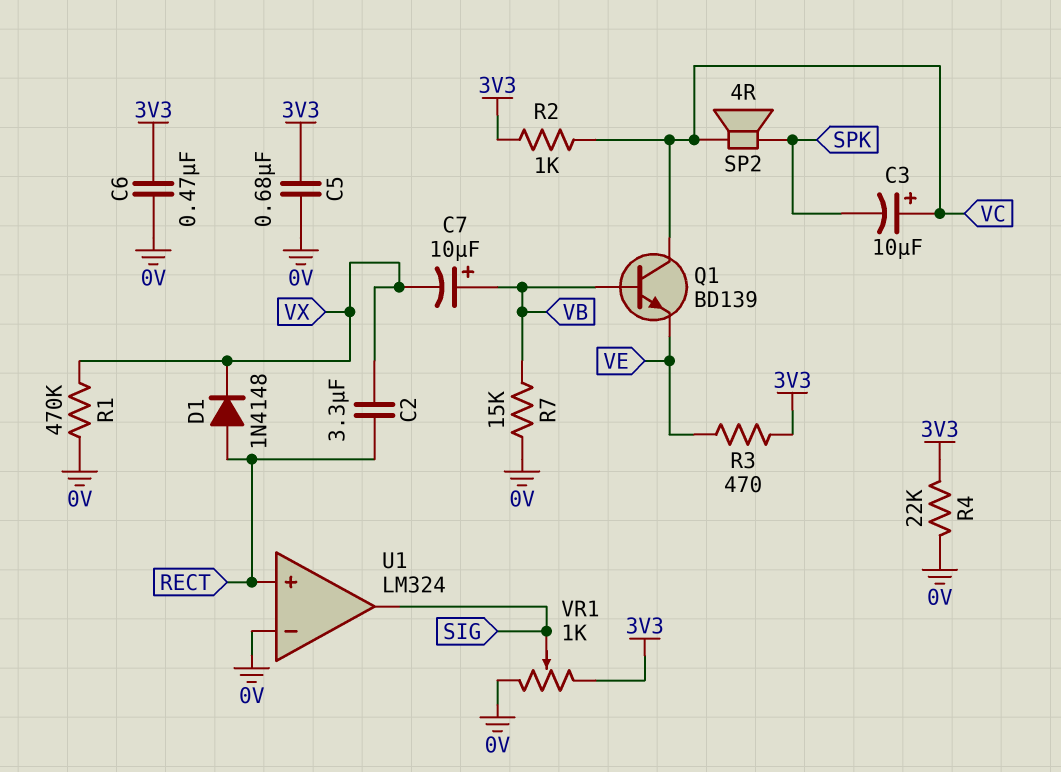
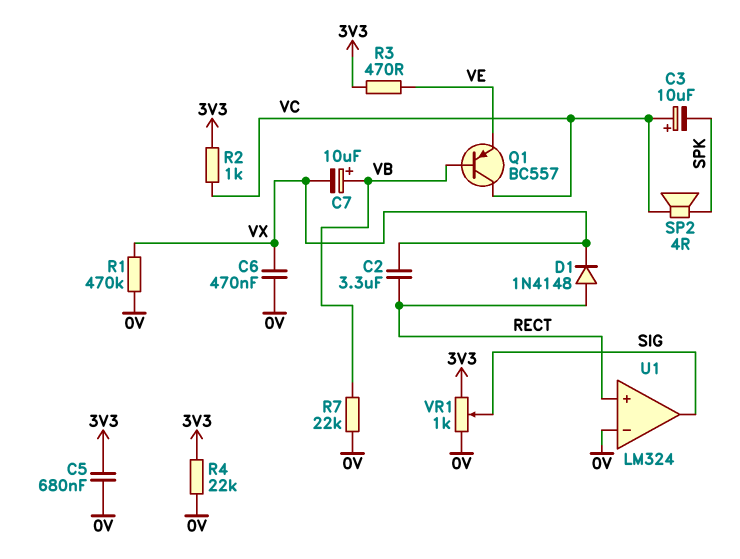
C6: 470nF (0V, 3V3) -> 470nF (0V, VX)
Q1: NPN BD139 (B VB, C VC, E VE) -> PNP BC557 (B VB, C VC, E VE)
R7: 15k (0V, VB) -> 22k (0V, VB)

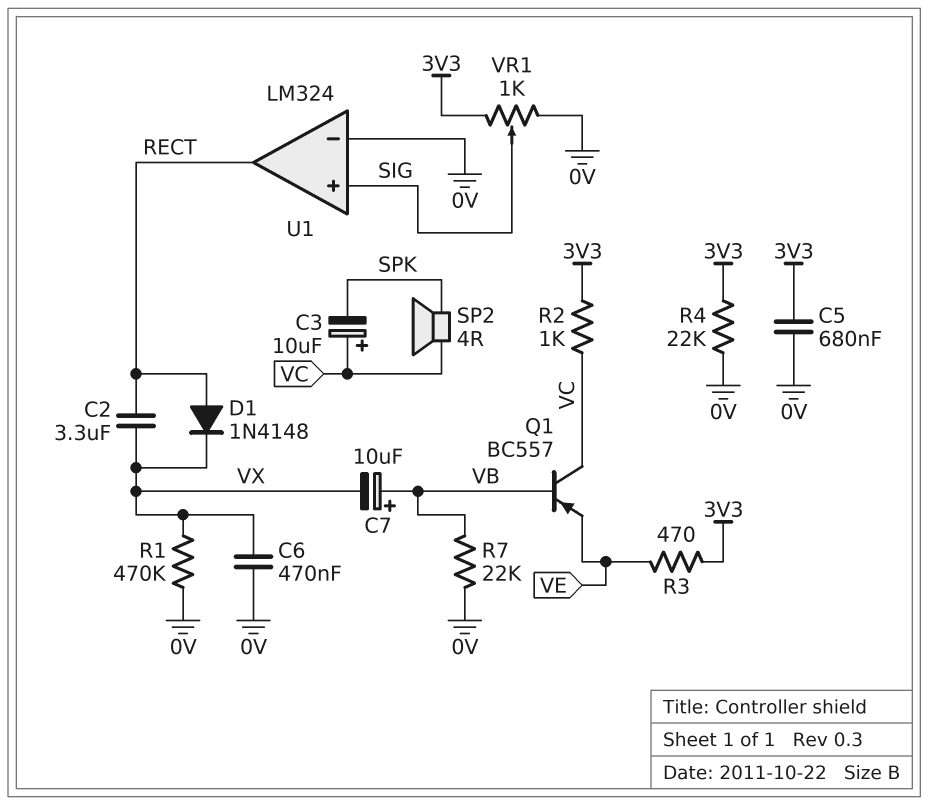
U1 pin in+: RECT -> SIG
U1 pin out: SIG -> RECT

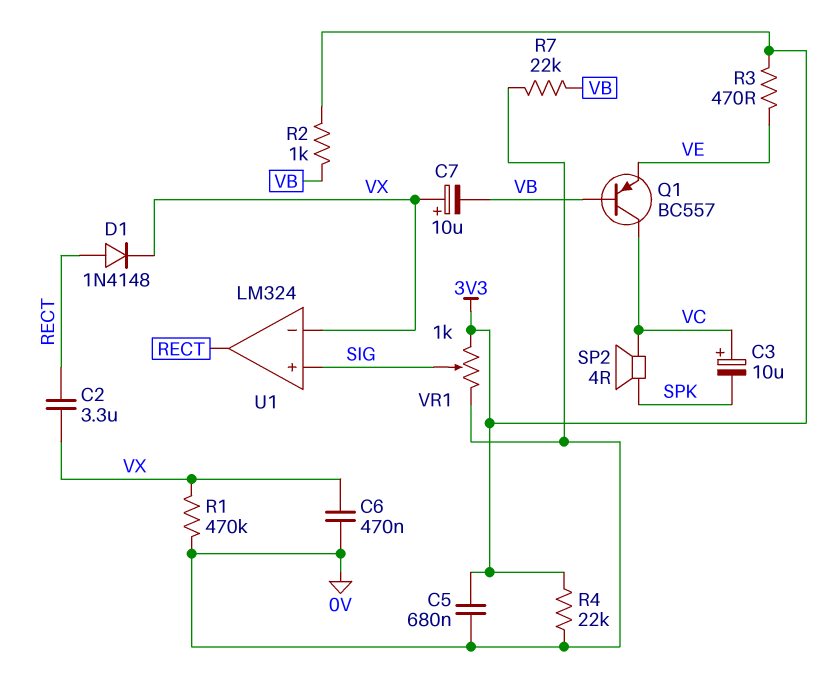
C7: 10uF (plus VB, minus VX) -> 10uF (plus VX, minus VB)
R2: 1k (3V3, VC) -> 1k (3V3, VB)
U1 pin in-: 0V -> VX

